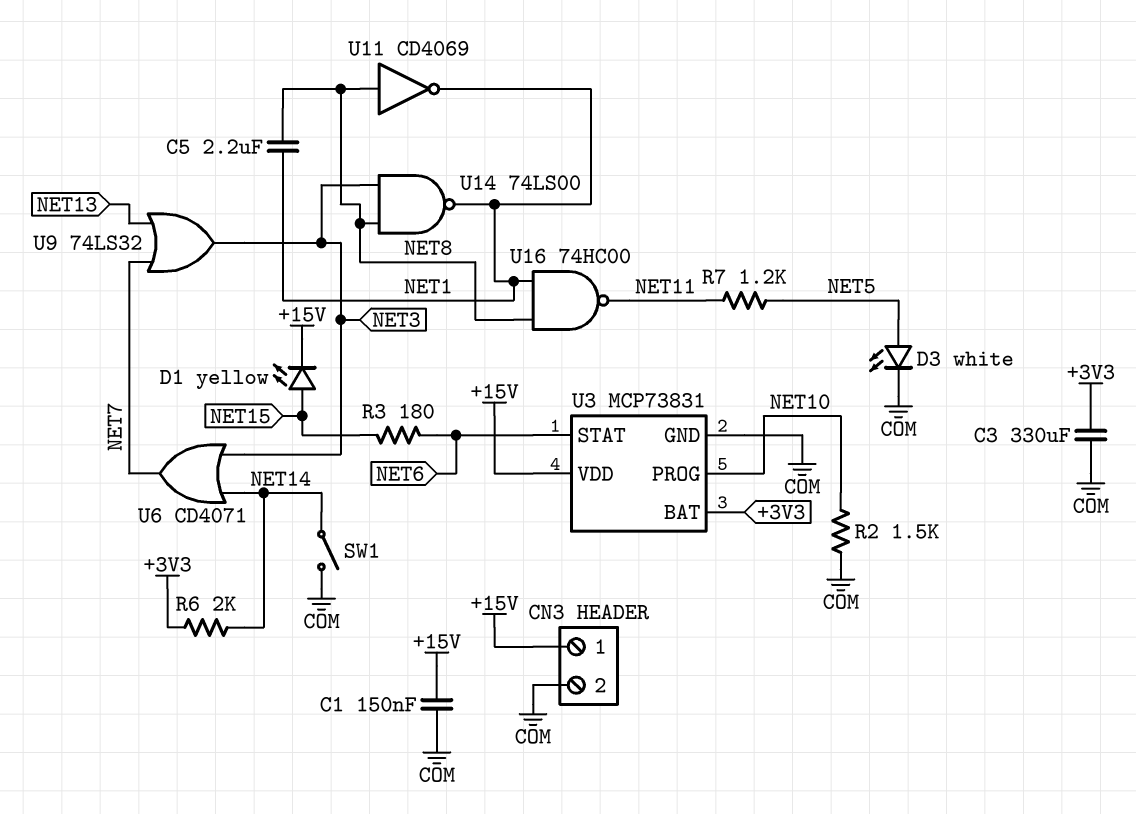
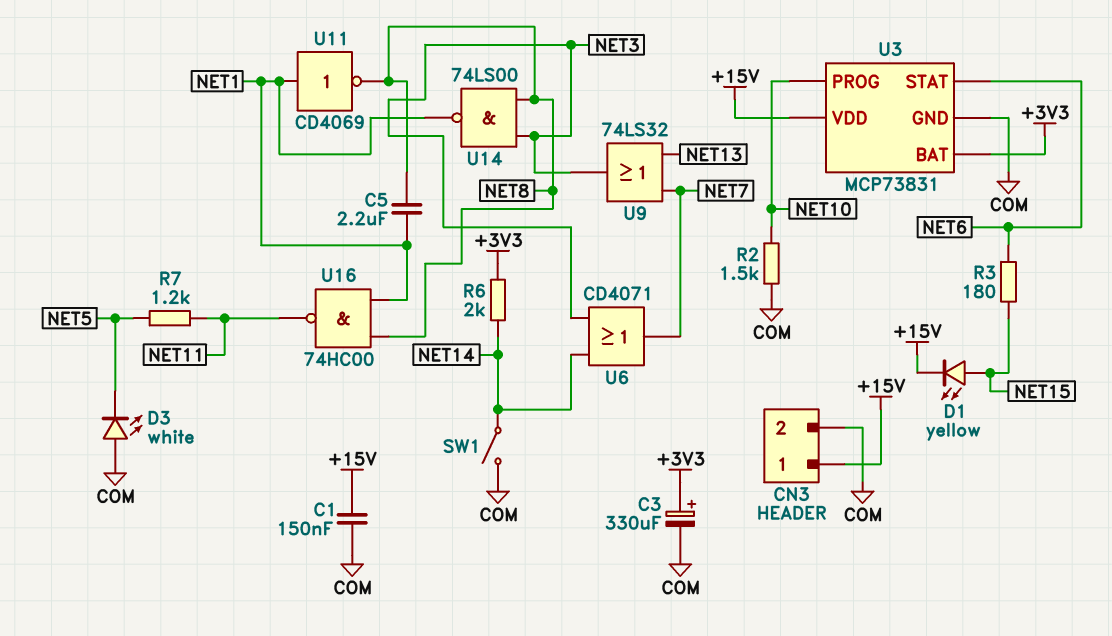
C3: 330uF (+3V3, COM) -> 330uF (plus +3V3, minus COM)
D3: LED white (A NET5, K COM) -> LED white (A COM, K NET5)
U11: NOT CD4069 (in NET8, out NET1) -> NOT CD4069 (in NET1, out NET8)

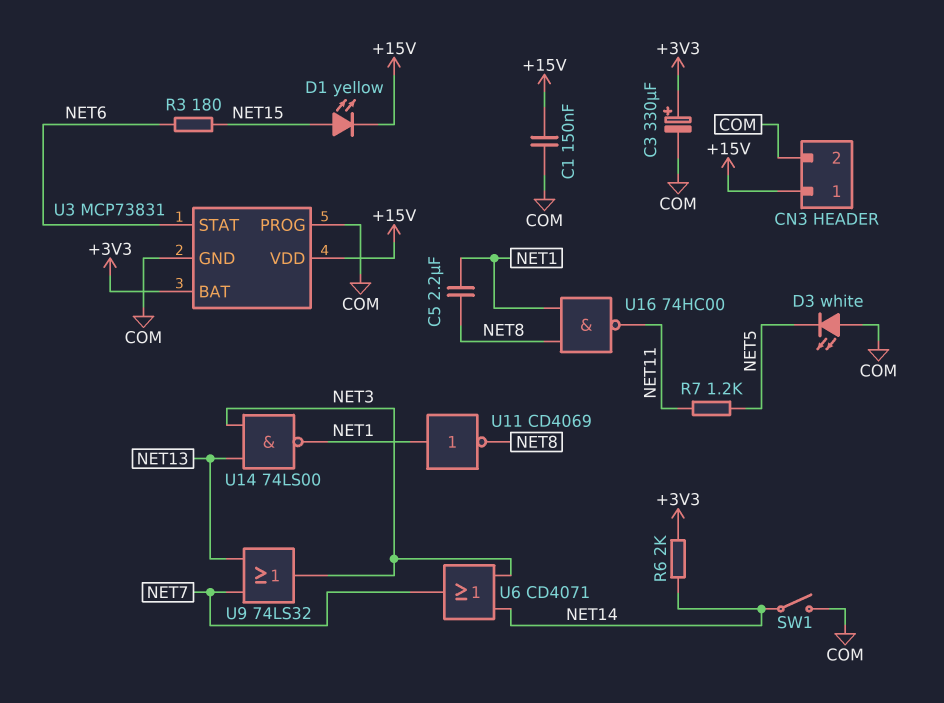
R2: 1.5k (COM, NET10) -> none
U3 pin PROG: NET10 -> COM
U14: NAND 74LS00 (in NET3, in NET8, out NET1) -> NAND 74LS00 (in NET3, in NET13, out NET1)

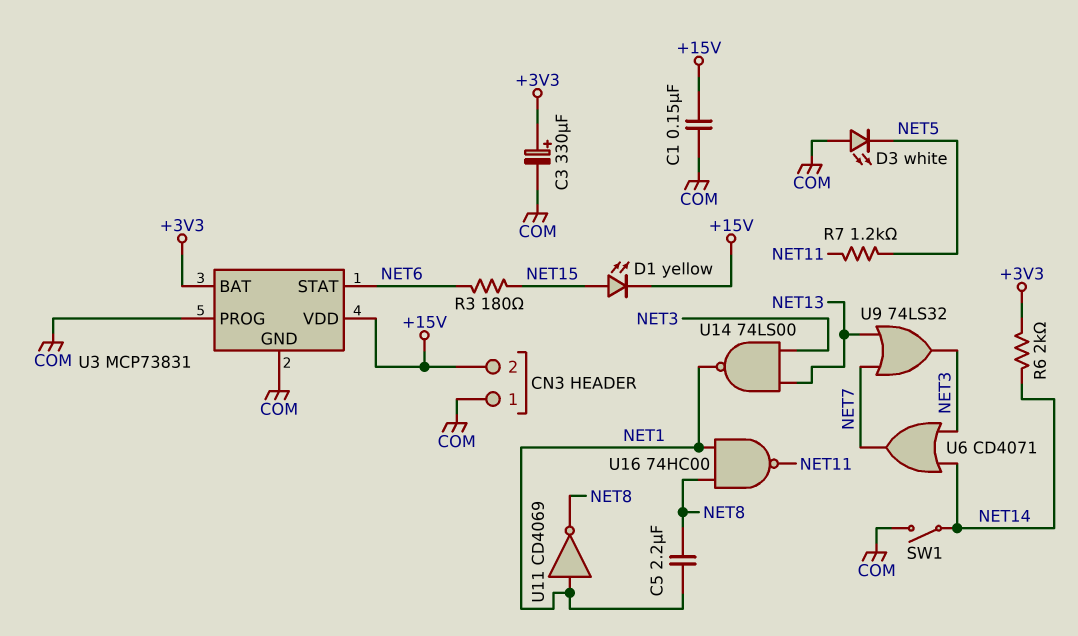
CN3 pin 1: +15V -> COM
CN3 pin 2: COM -> +15V

